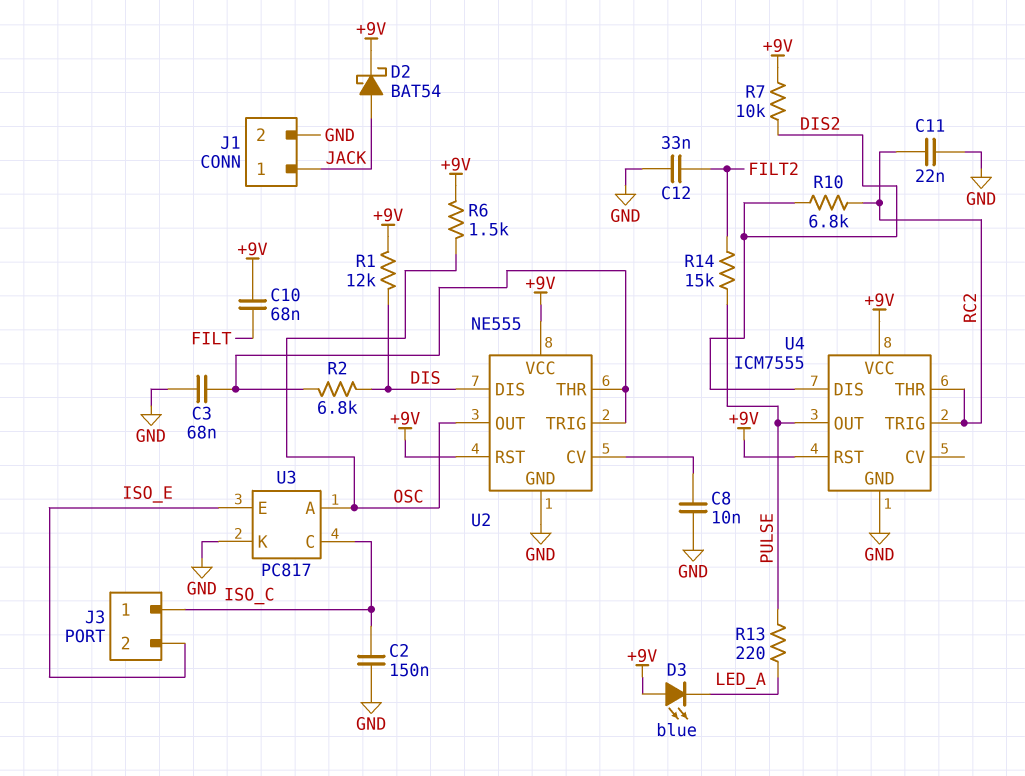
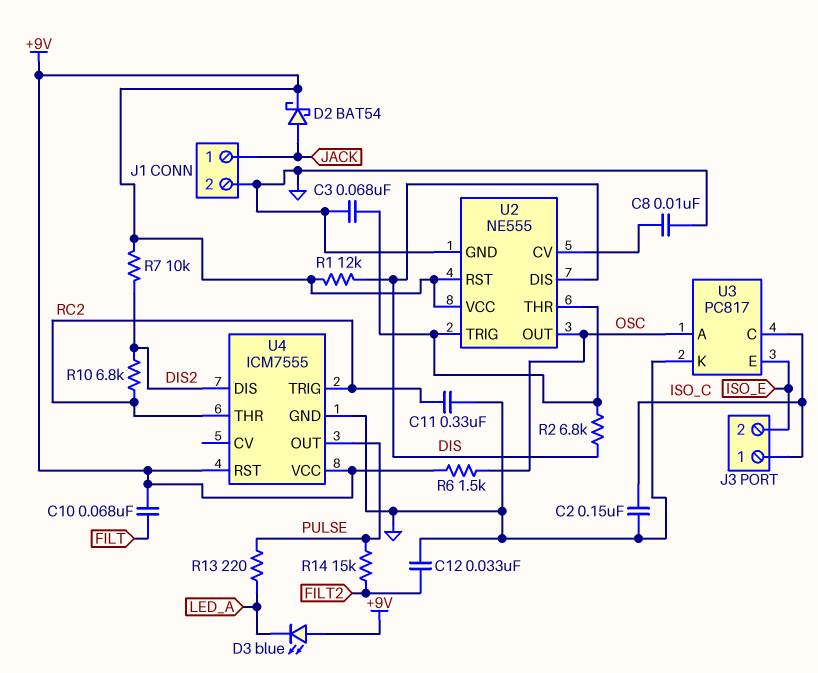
C11: 22nF (GND, RC2) -> 330nF (GND, RC2)

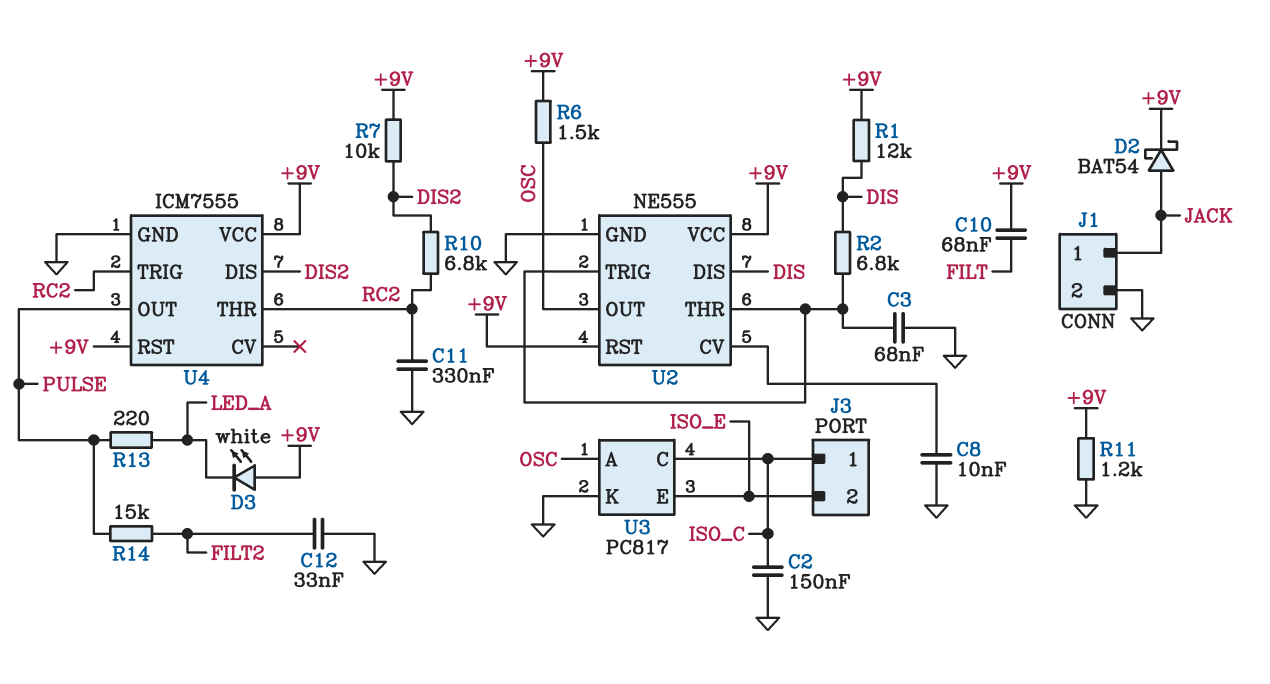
D3: LED blue (A +9V, K LED_A) -> LED white (A +9V, K LED_A)
R11: none -> 1.2k (+9V, GND)

